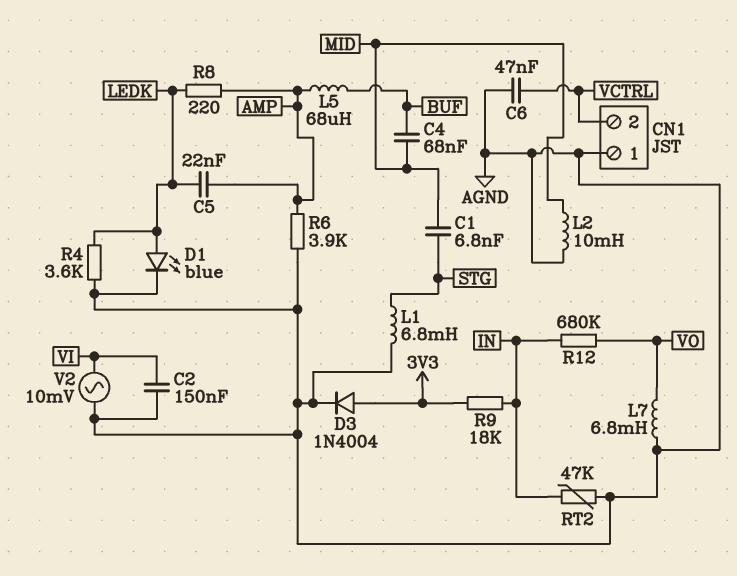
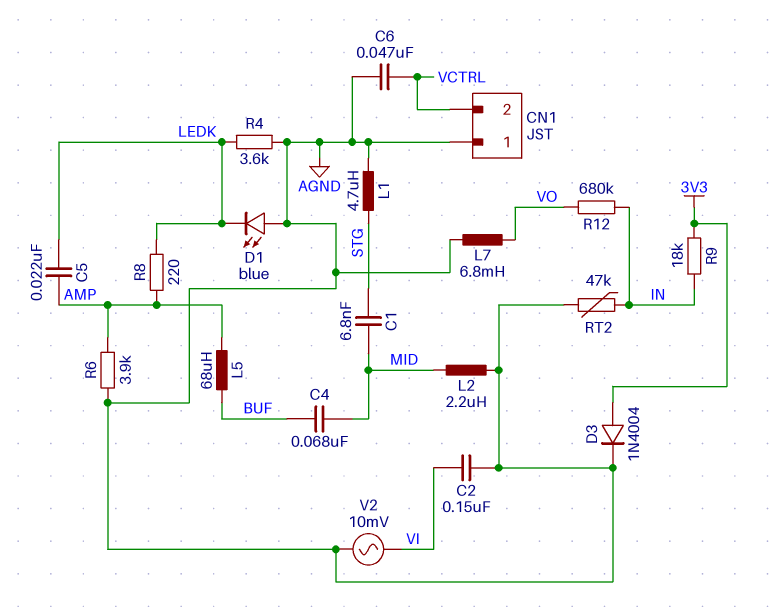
D1: LED blue (A LEDK, K AGND) -> LED blue (A AGND, K LEDK)
L1: 6.8mH (AGND, STG) -> 4.7uH (AGND, STG)
L2: 10mH (AGND, MID) -> 2.2uH (AGND, MID)

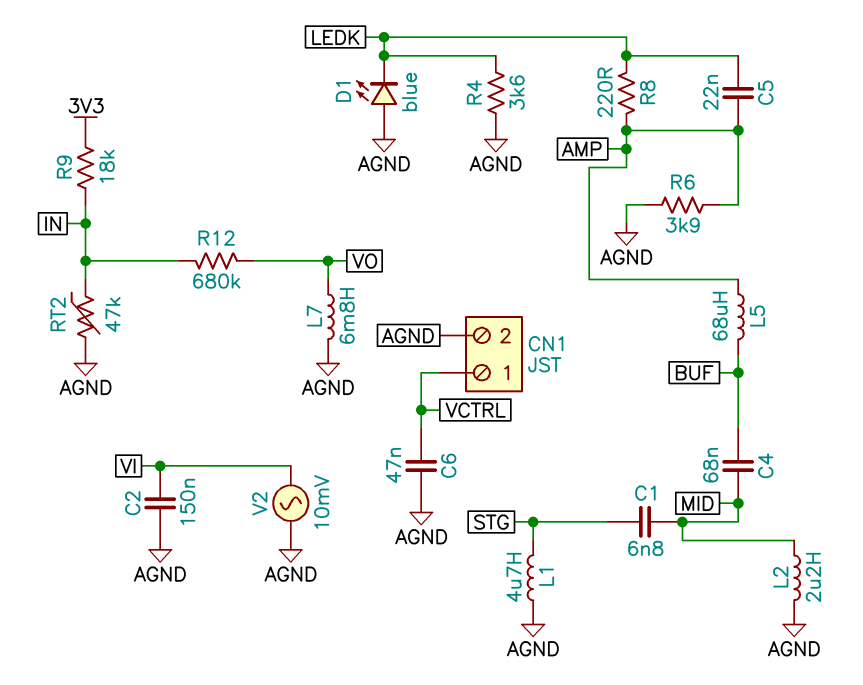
CN1 pin 1: AGND -> VCTRL
CN1 pin 2: VCTRL -> AGND
D3: diode 1N4004 (A 3V3, K AGND) -> none

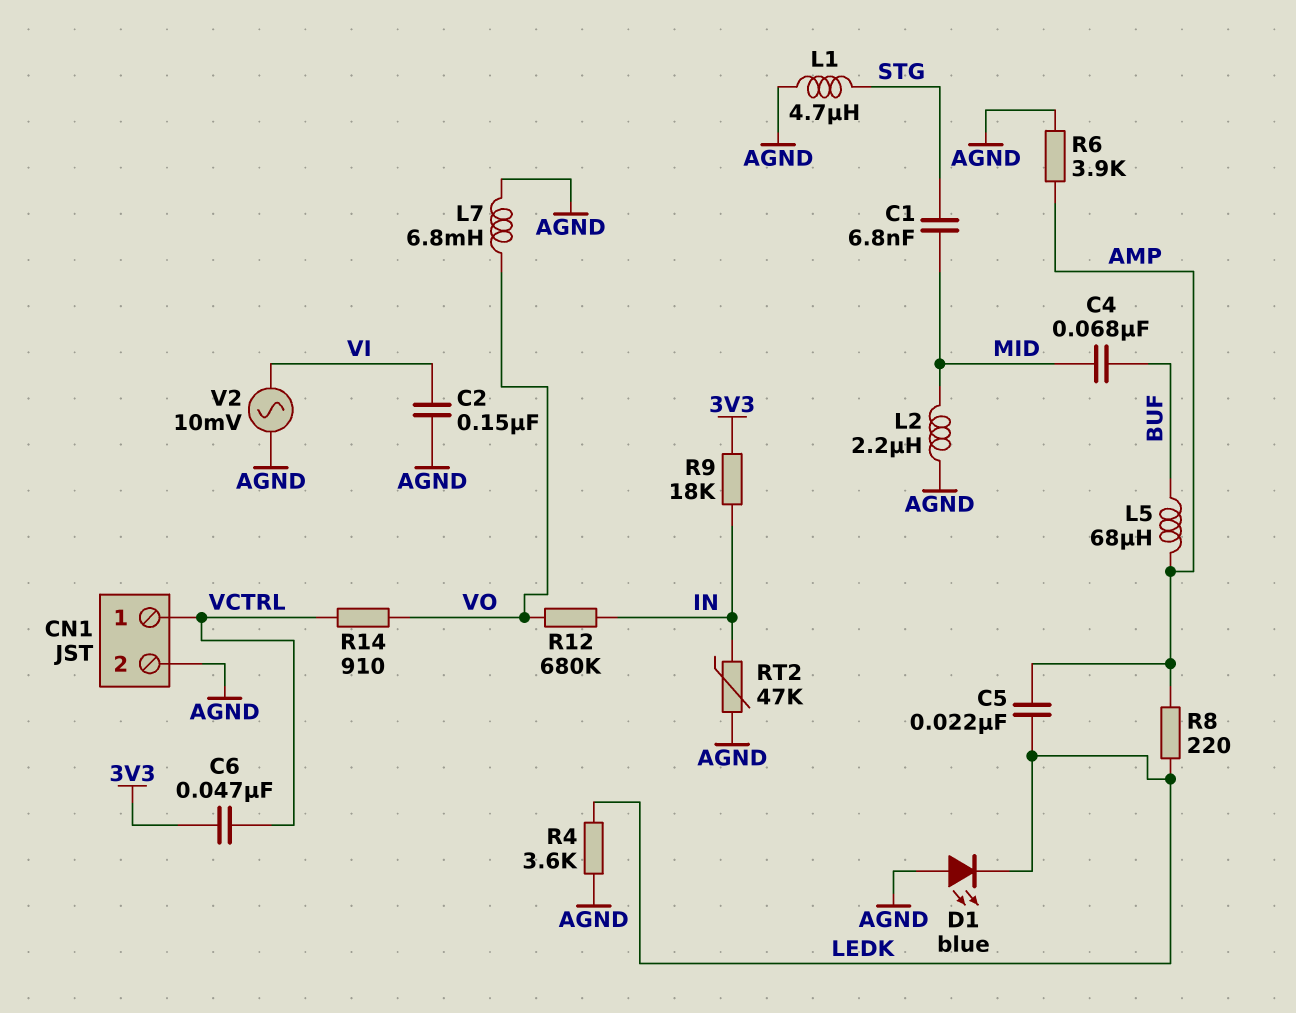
C6: 47nF (AGND, VCTRL) -> 47nF (3V3, VCTRL)
R14: none -> 910 (VCTRL, VO)

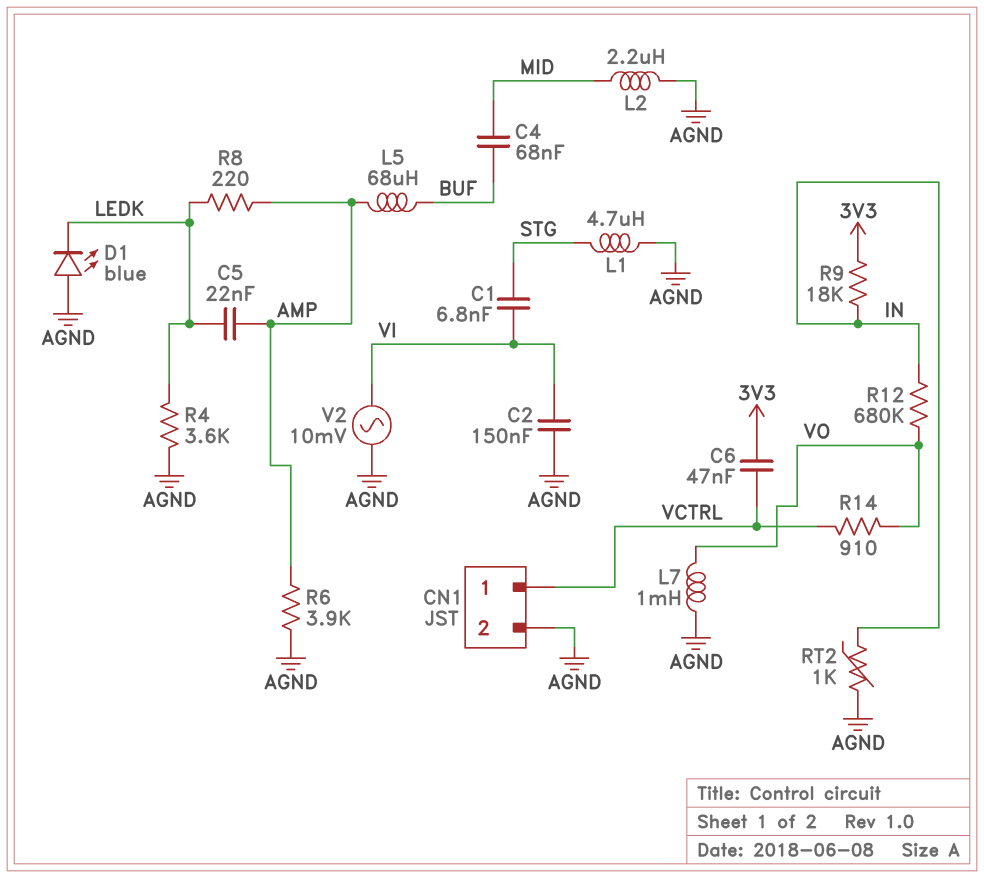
C1: 6.8nF (MID, STG) -> 6.8nF (STG, VI)
L7: 6.8mH (AGND, VO) -> 1mH (AGND, VO)
RT2: 47k (AGND, IN) -> 1k (AGND, IN)

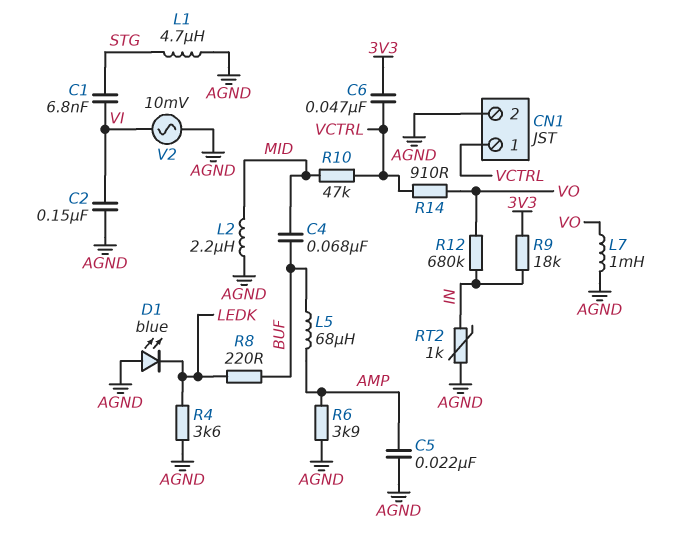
C5: 22nF (AMP, LEDK) -> 22nF (AGND, AMP)
R8: 220 (AMP, LEDK) -> 220 (BUF, LEDK)
R10: none -> 47k (MID, VCTRL)

